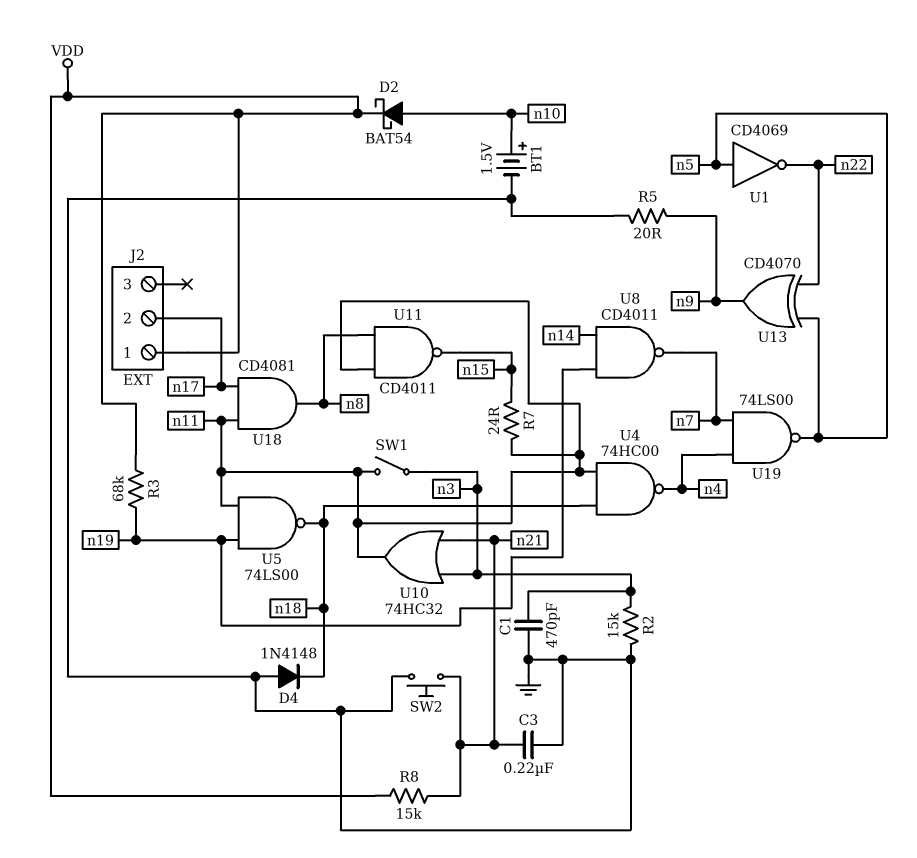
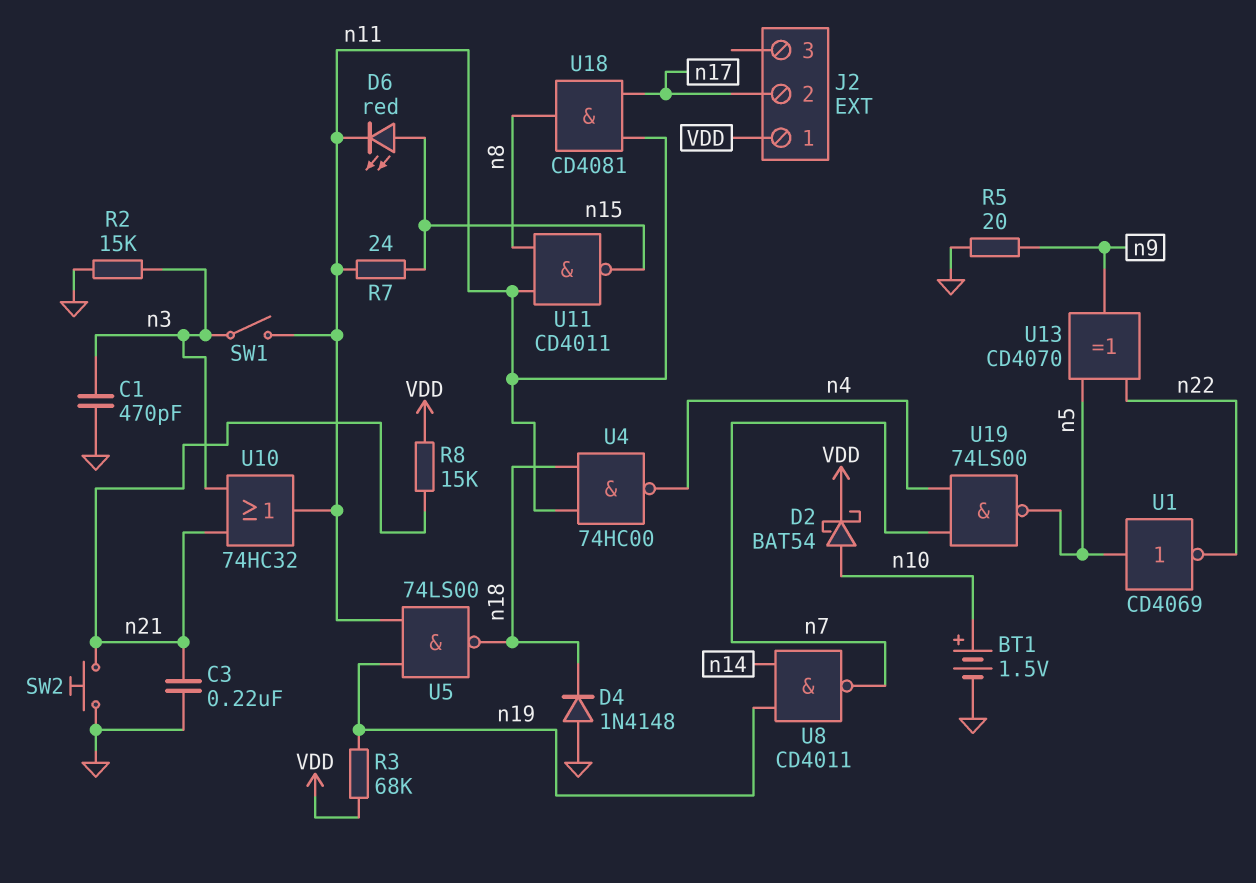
D6: none -> LED red (A n15, K n11)

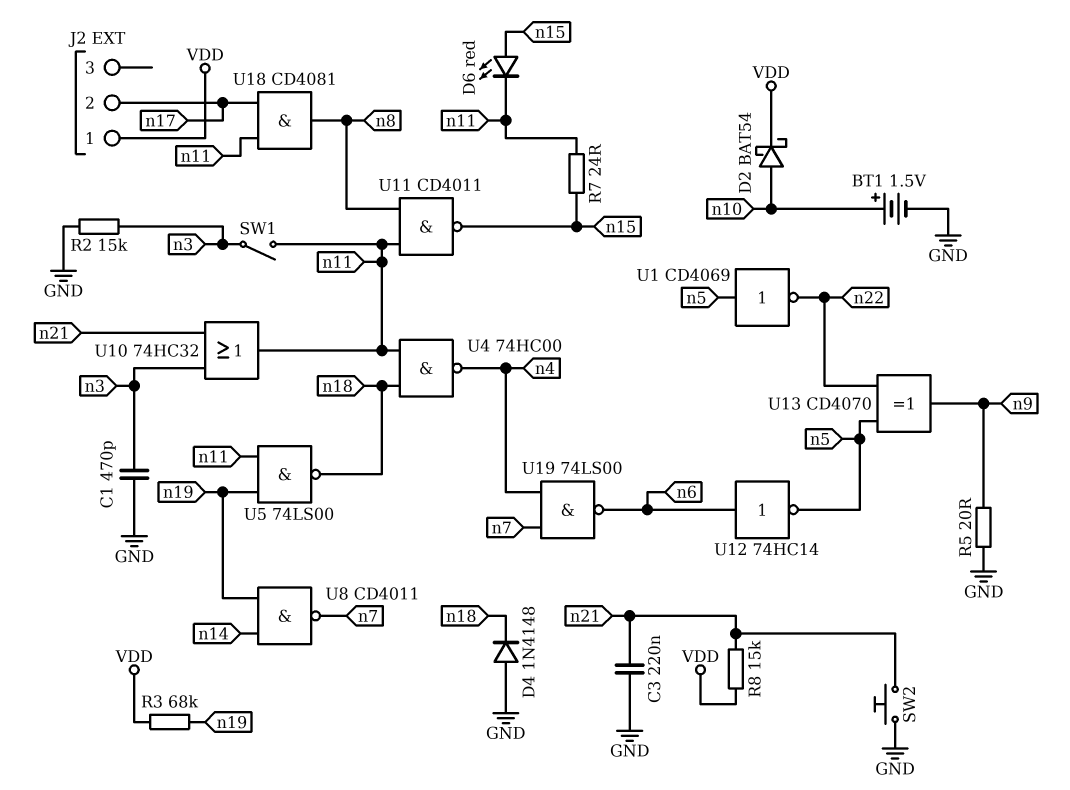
U12: none -> NOT 74HC14 (in n6, out n5)
U19: NAND 74LS00 (in n4, in n7, out n5) -> NAND 74LS00 (in n4, in n7, out n6)

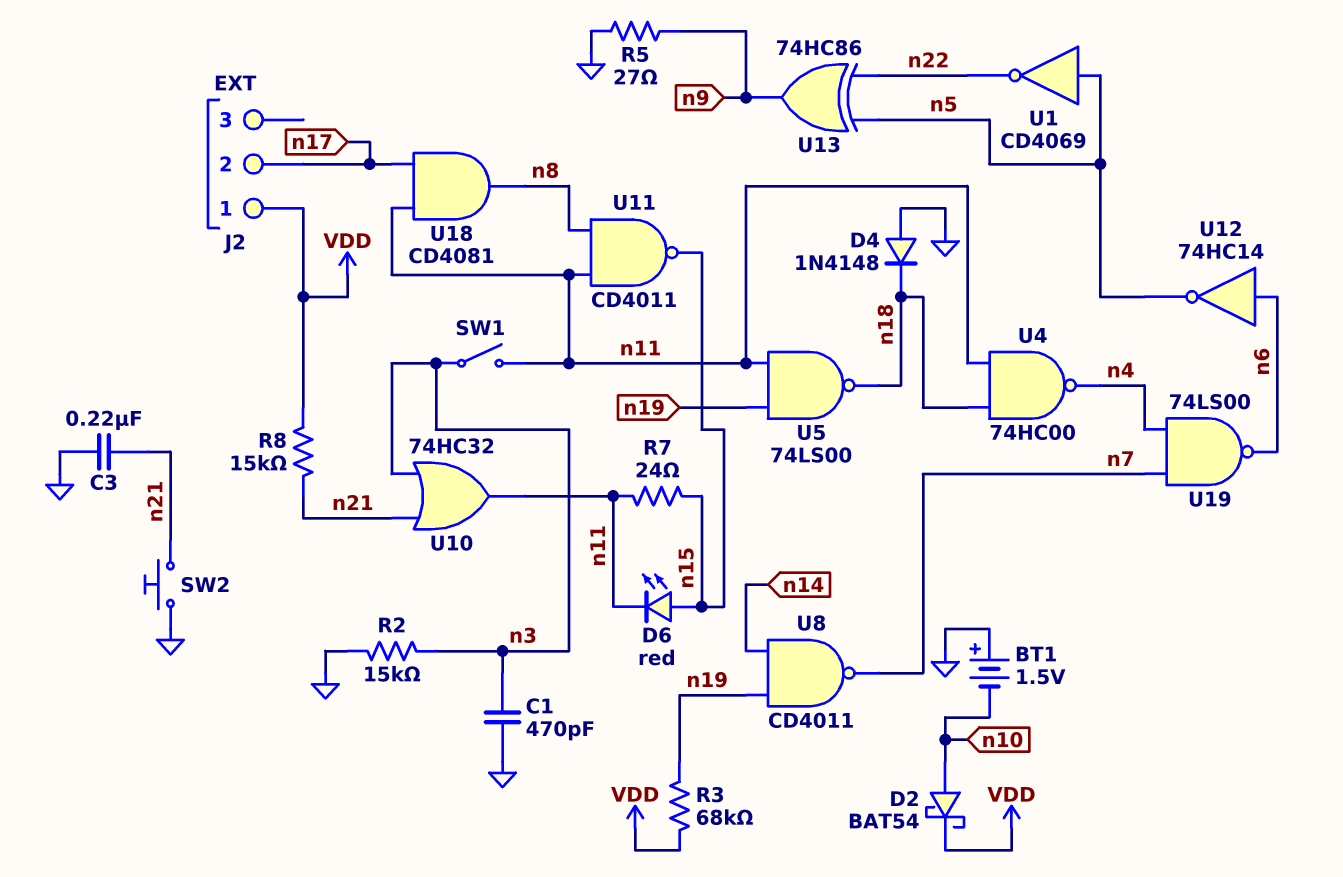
BT1: 1.5V (plus n10, minus GND) -> 1.5V (plus GND, minus n10)
R5: 20 (GND, n9) -> 27 (GND, n9)
U13: XOR CD4070 (in n5, in n22, out n9) -> XOR 74HC86 (in n5, in n22, out n9)

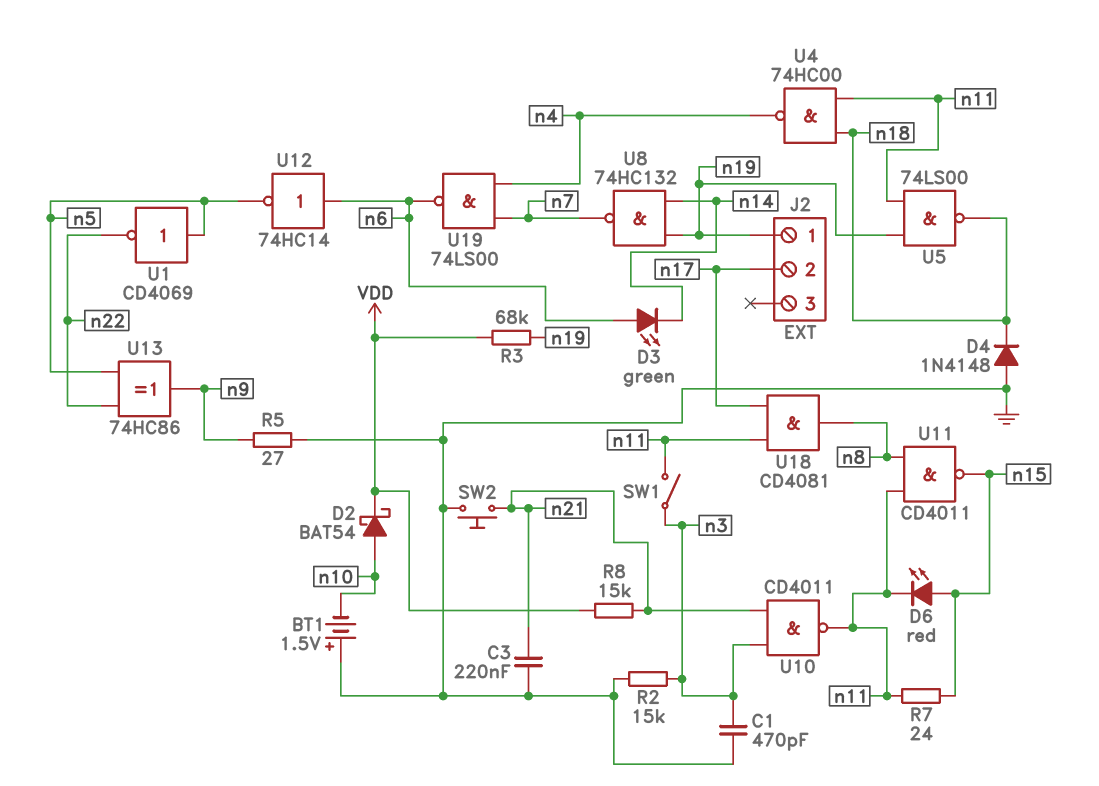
D3: none -> LED green (A n6, K n14)
J2 pin 1: VDD -> n19
U8: NAND CD4011 (in n14, in n19, out n7) -> NAND 74HC132 (in n14, in n19, out n7)
U10: OR 74HC32 (in n3, in n21, out n11) -> NAND CD4011 (in n3, in n21, out n11)

